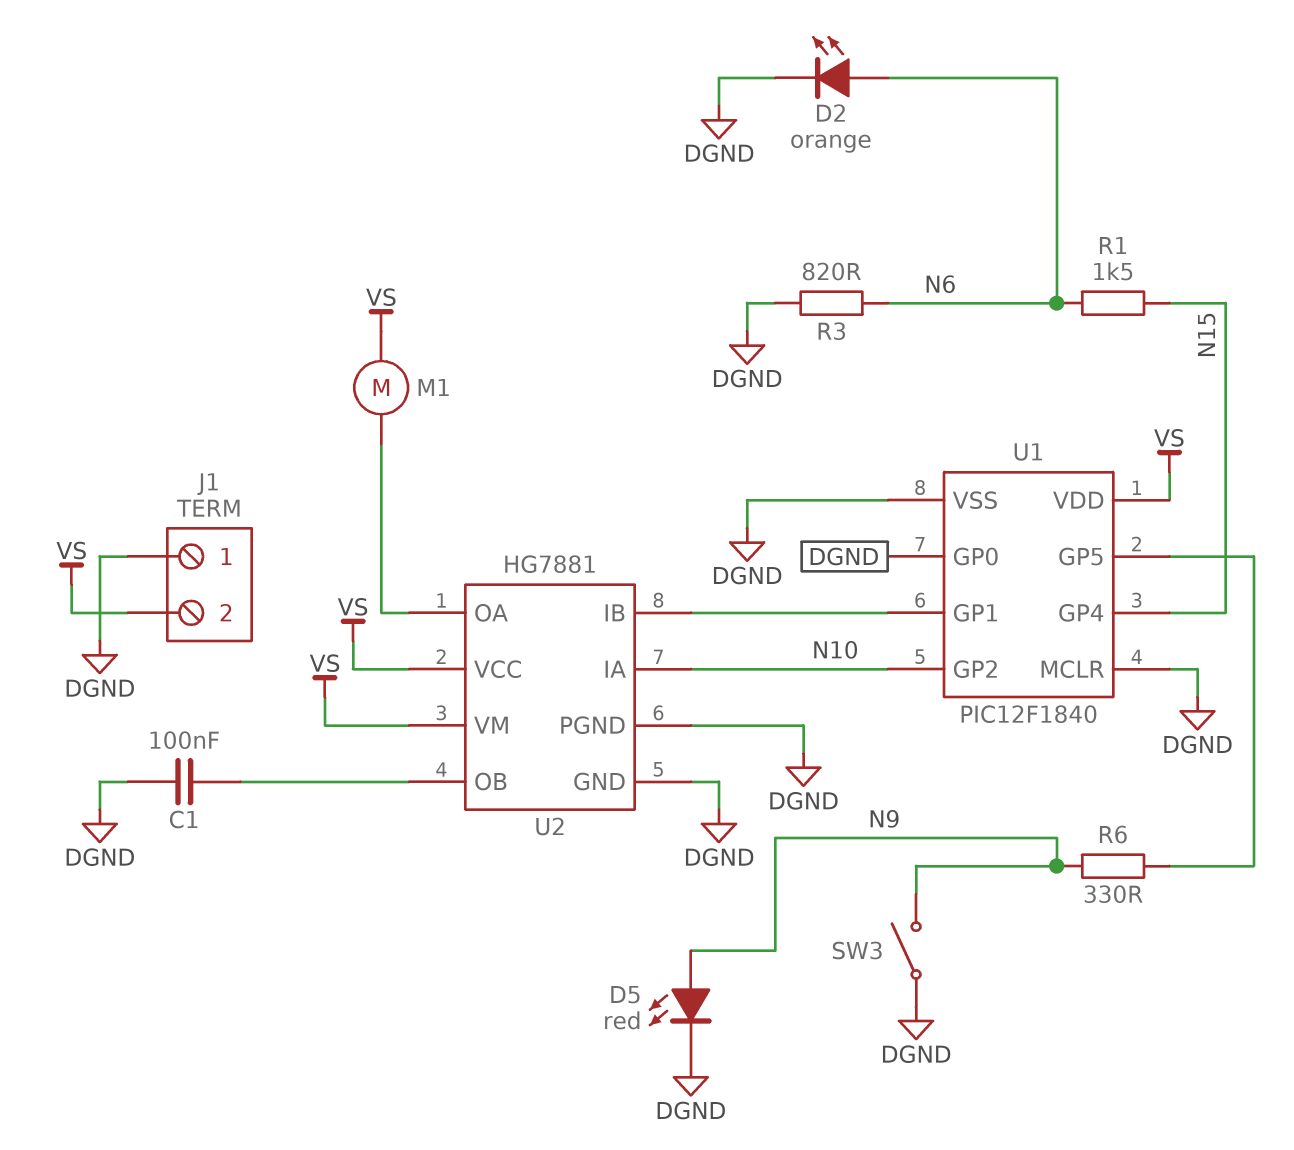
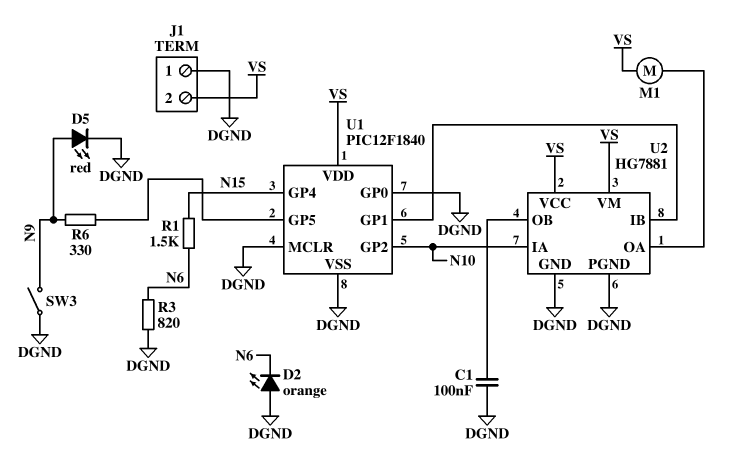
D2: LED orange (A N6, K DGND) -> LED orange (A DGND, K N6)

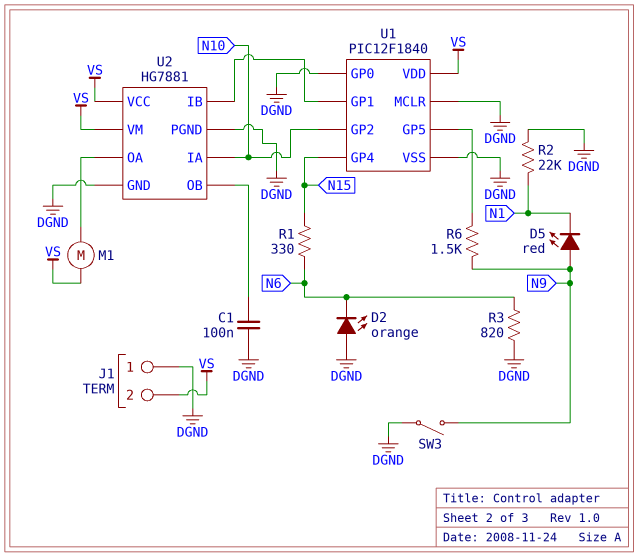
D5: LED red (A N9, K DGND) -> LED red (A N9, K N1)
R1: 1.5k (N6, N15) -> 330 (N6, N15)
R2: none -> 22k (DGND, N1)
R6: 330 (N9, U1/GP5) -> 1.5k (N9, U1/GP5)

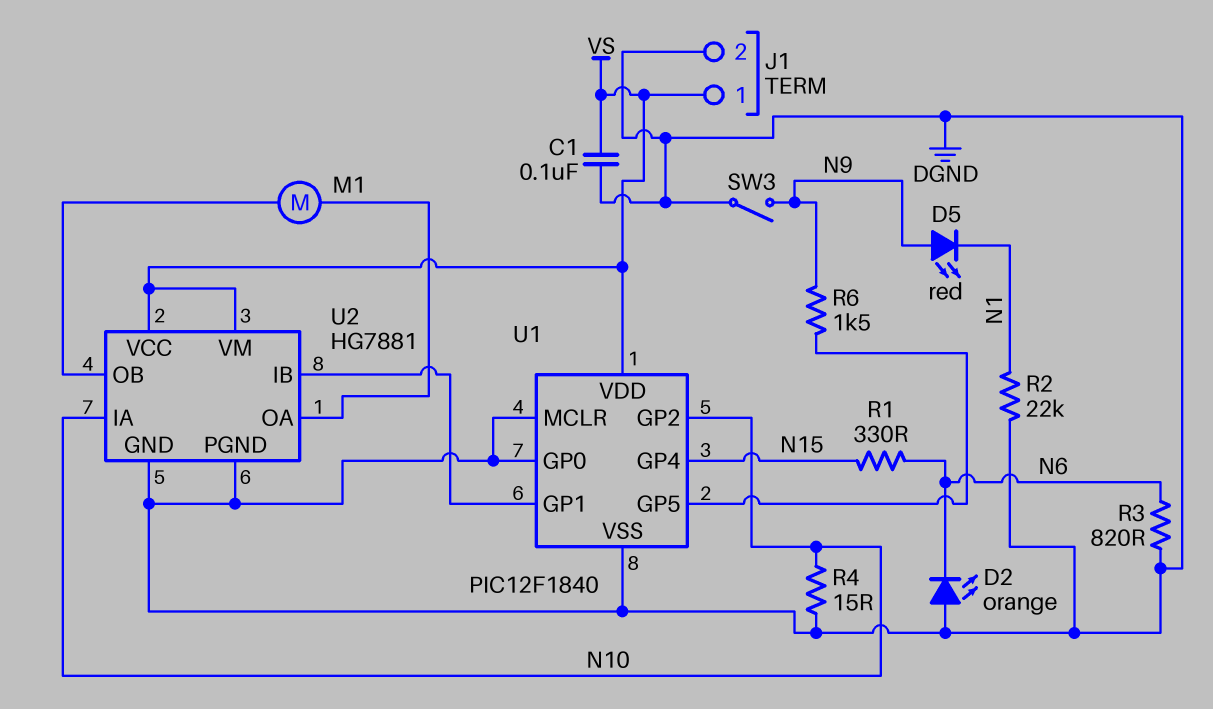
C1: 100nF (DGND, U2/OB) -> 100nF (DGND, VS)
J1 pin 1: DGND -> VS
J1 pin 2: VS -> DGND
M1: motor (U2/OA, VS) -> motor (U2/OA, U2/OB)
R4: none -> 15 (DGND, N10)

